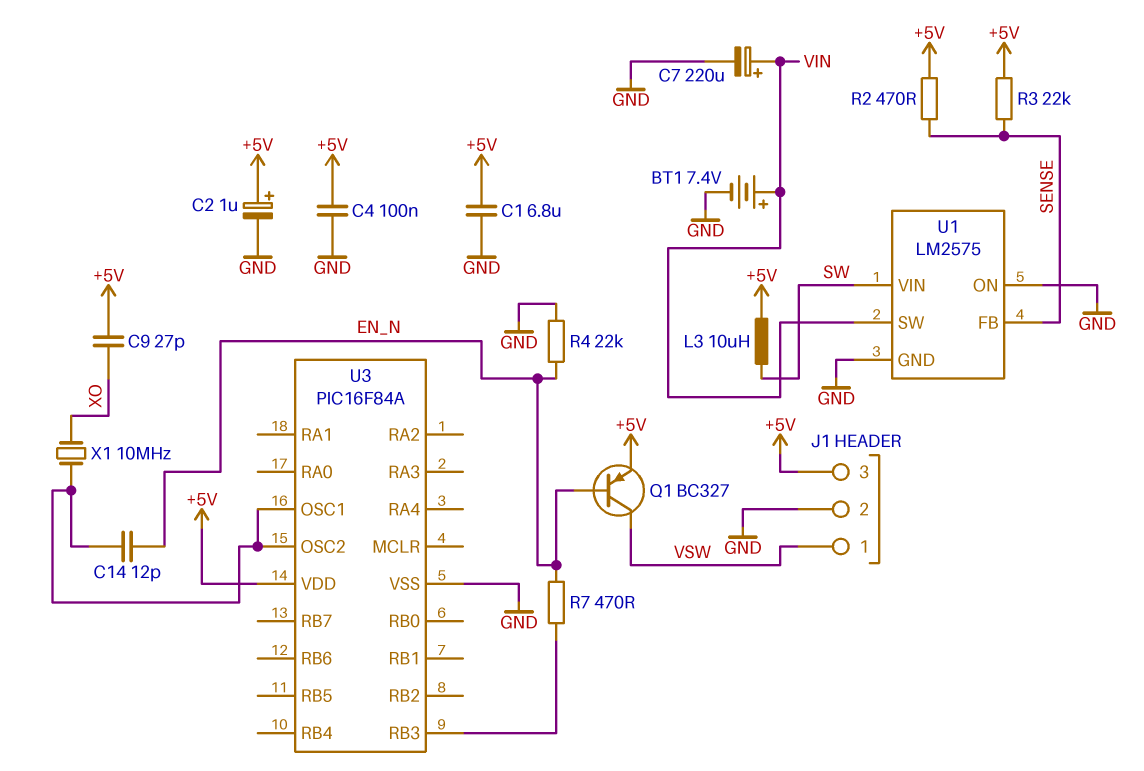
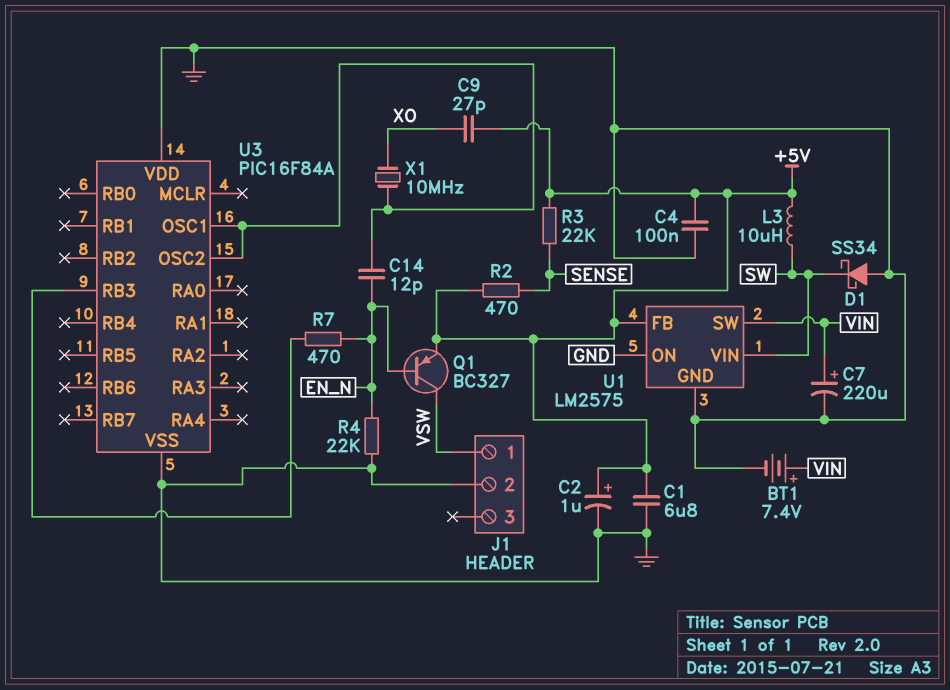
D1: none -> schottky SS34 (A GND, K SW)
J1 pin 3: +5V -> none
U1 pin FB: SENSE -> +5V
U3 pin VDD: +5V -> GND

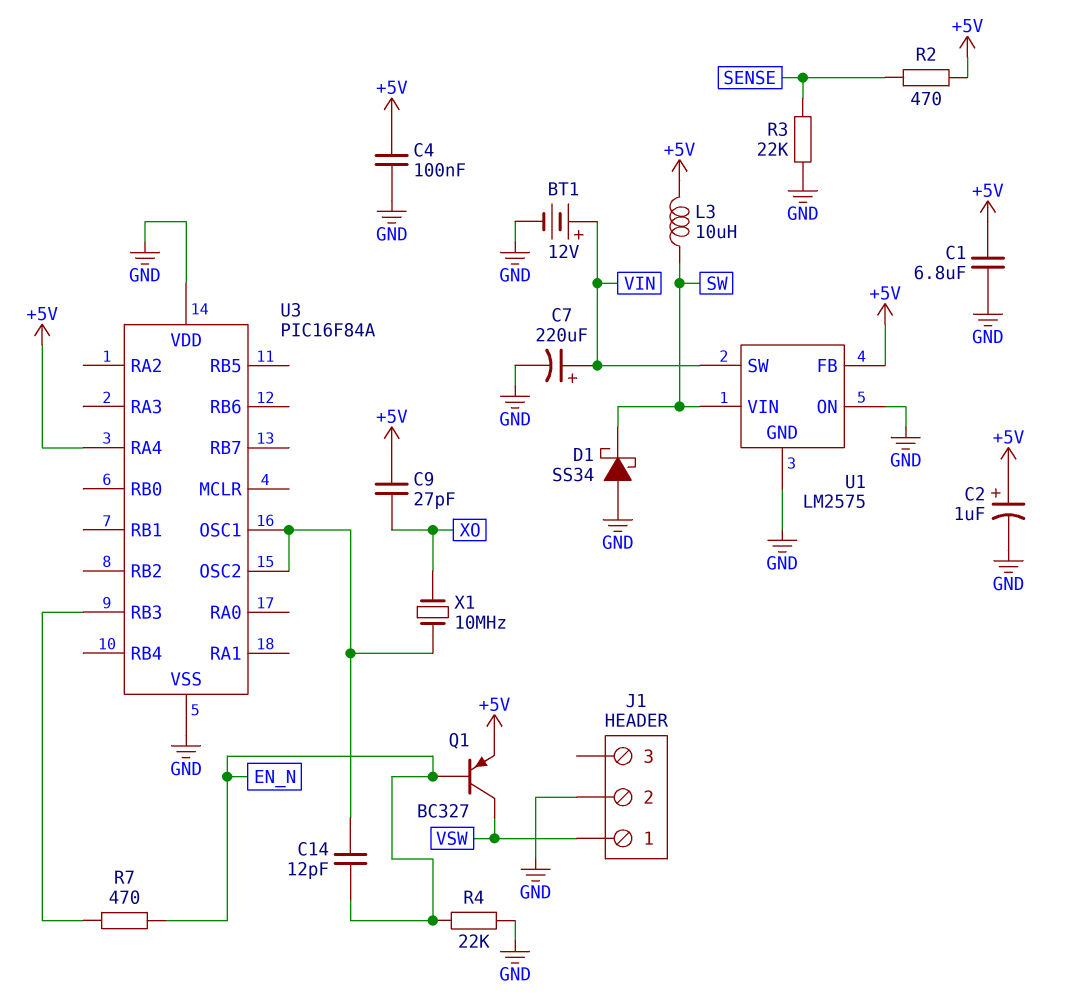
BT1: 7.4V (plus VIN, minus GND) -> 12V (plus VIN, minus GND)
R3: 22k (+5V, SENSE) -> 22k (GND, SENSE)
U3 pin RA4: none -> +5V

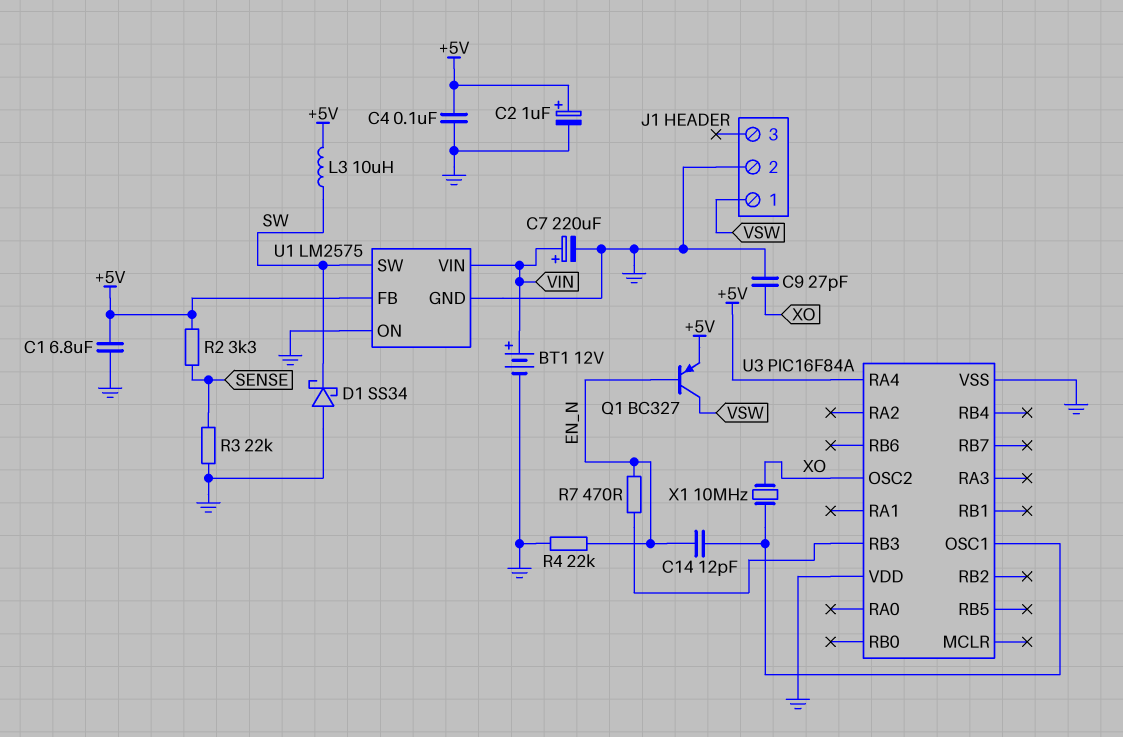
C9: 27pF (+5V, XO) -> 27pF (GND, XO)
R2: 470 (+5V, SENSE) -> 3.3k (+5V, SENSE)
U1 pin SW: VIN -> SW
U1 pin VIN: SW -> VIN
U3 pin OSC2: U3/OSC1 -> XO

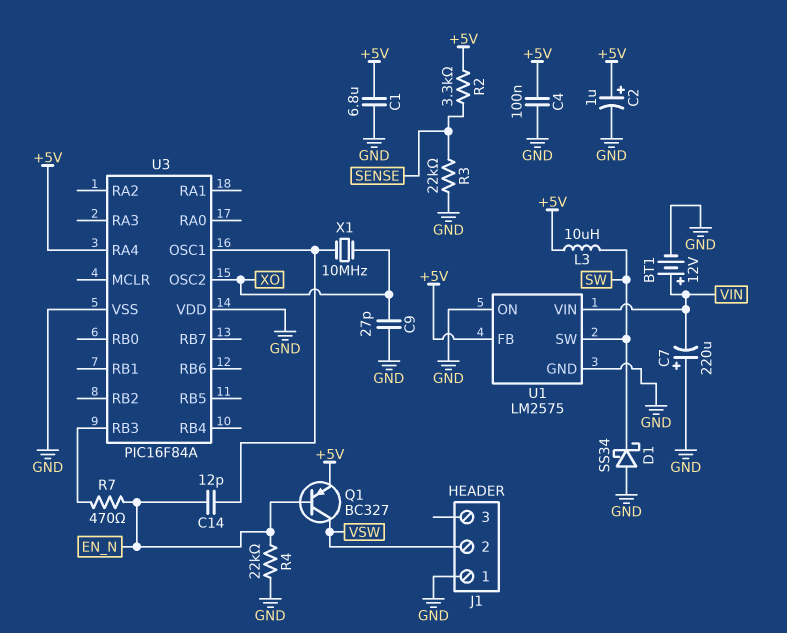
C7: 220uF (plus VIN, minus GND) -> 220uF (plus GND, minus VIN)
J1 pin 1: VSW -> GND
J1 pin 2: GND -> VSW

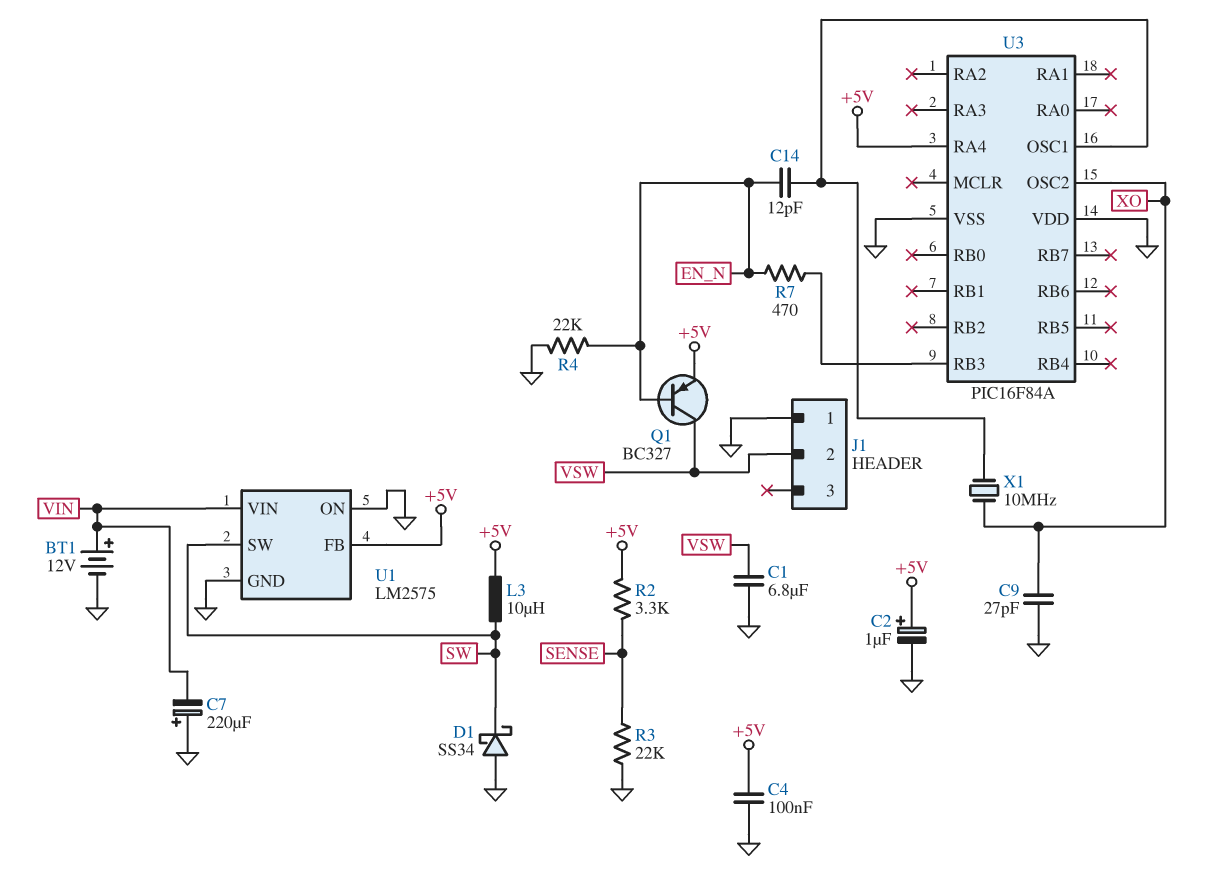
C1: 6.8uF (+5V, GND) -> 6.8uF (GND, VSW)

